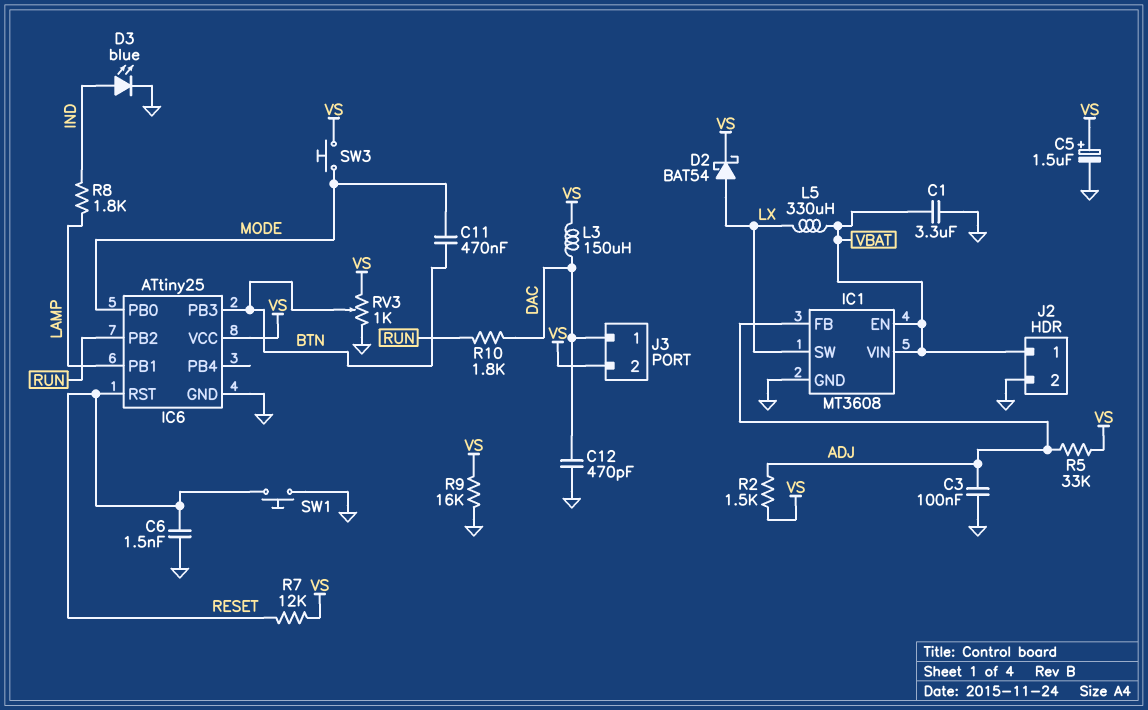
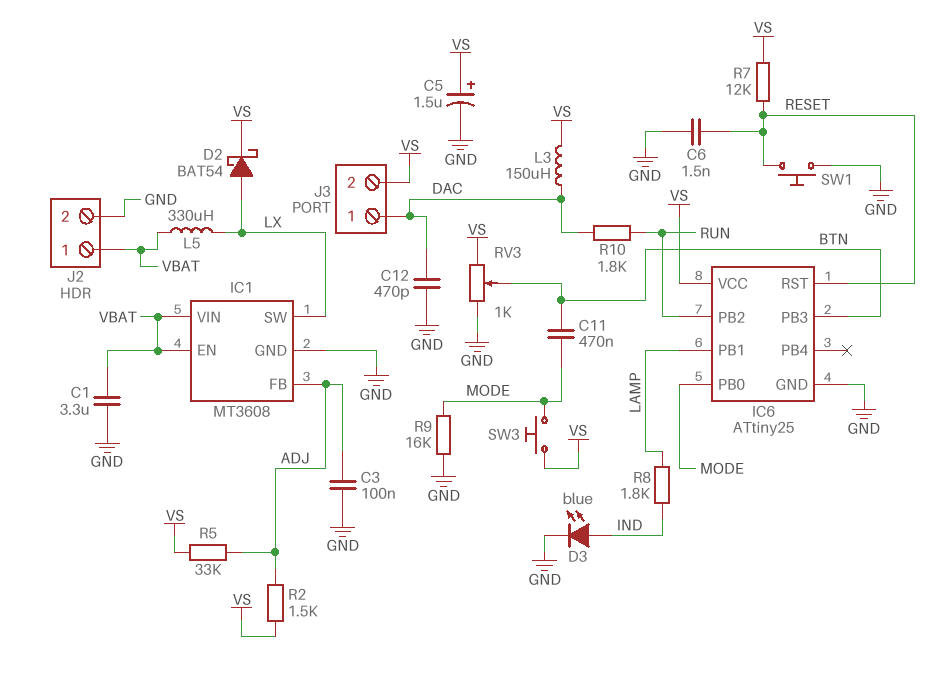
R9: 16k (GND, VS) -> 16k (GND, MODE)

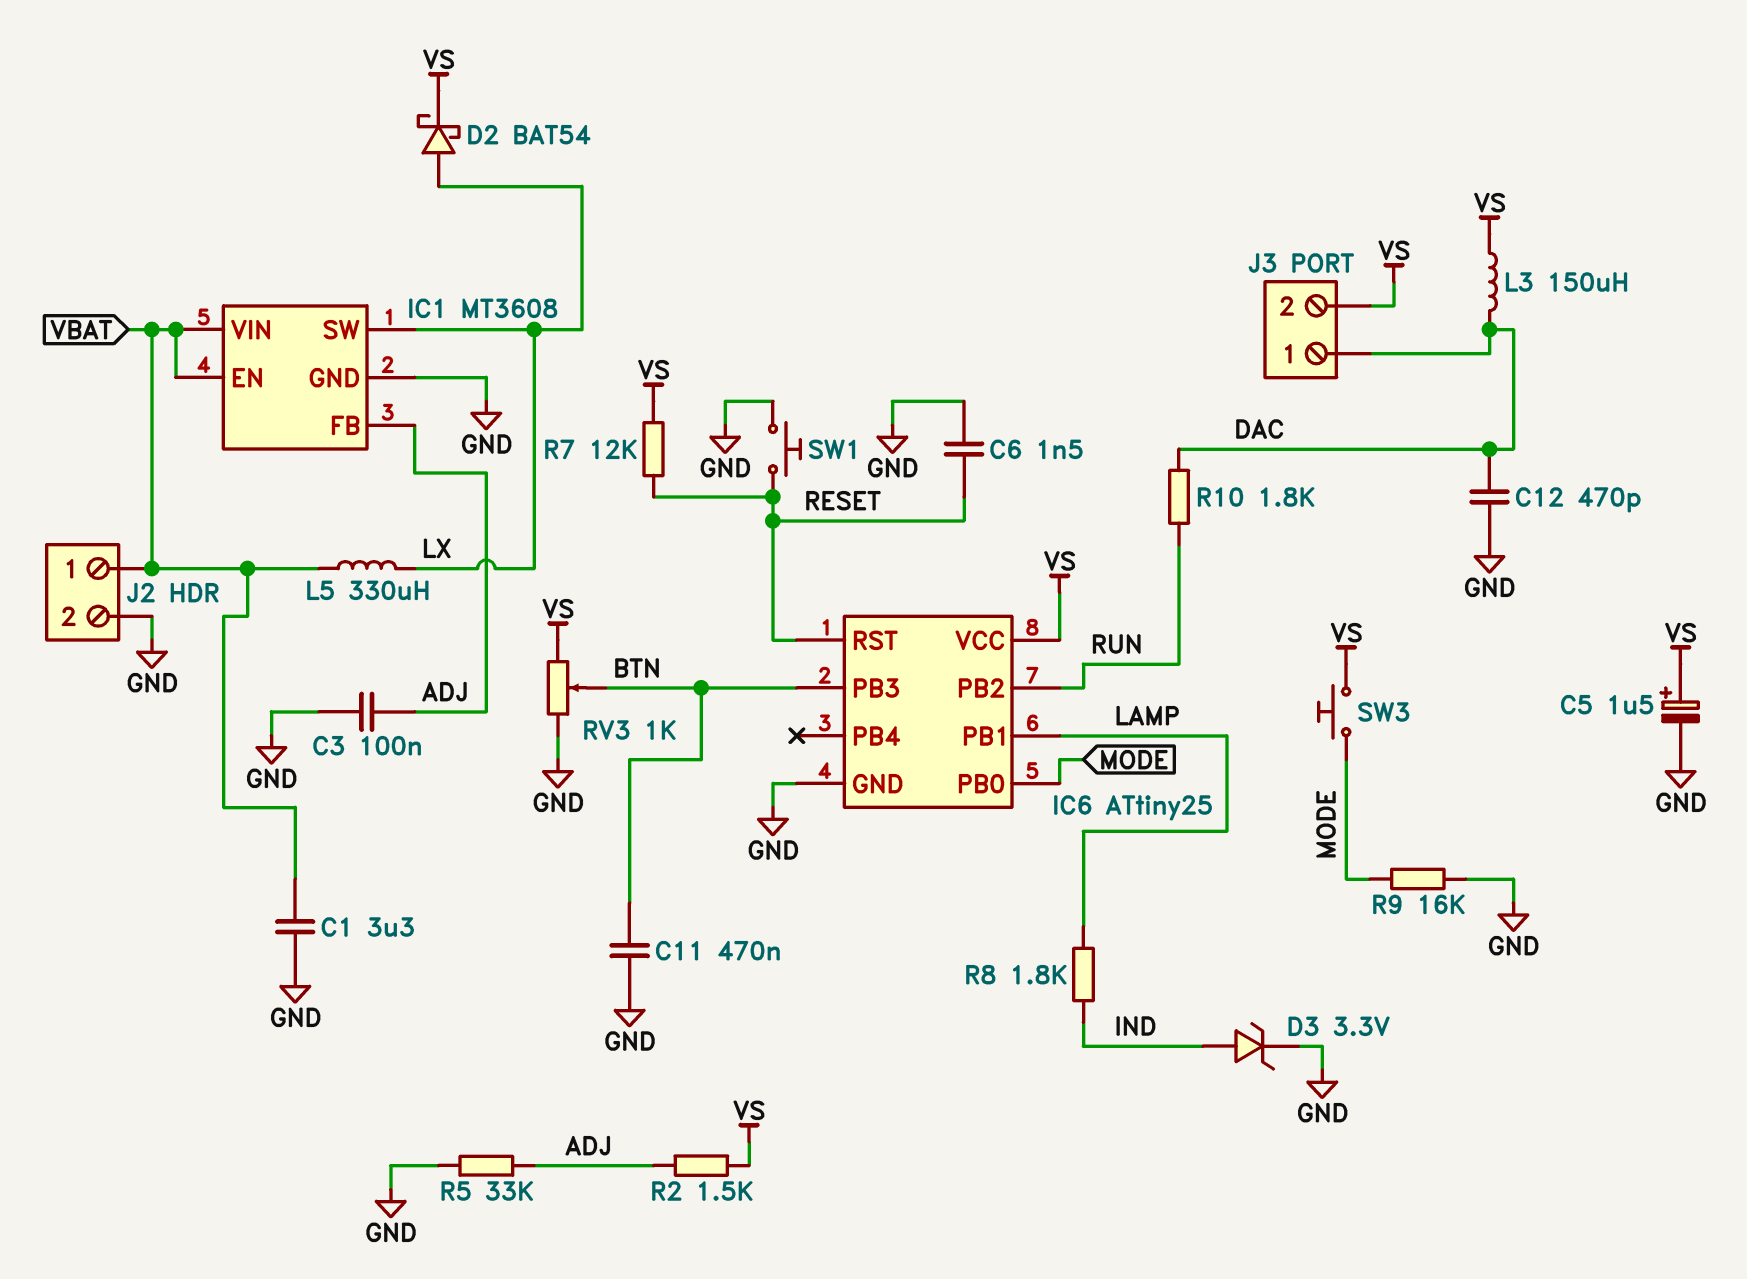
C11: 470nF (BTN, MODE) -> 470nF (BTN, GND)
D3: LED blue (A IND, K GND) -> zener 3.3V (A IND, K GND)
R5: 33k (ADJ, VS) -> 33k (ADJ, GND)

